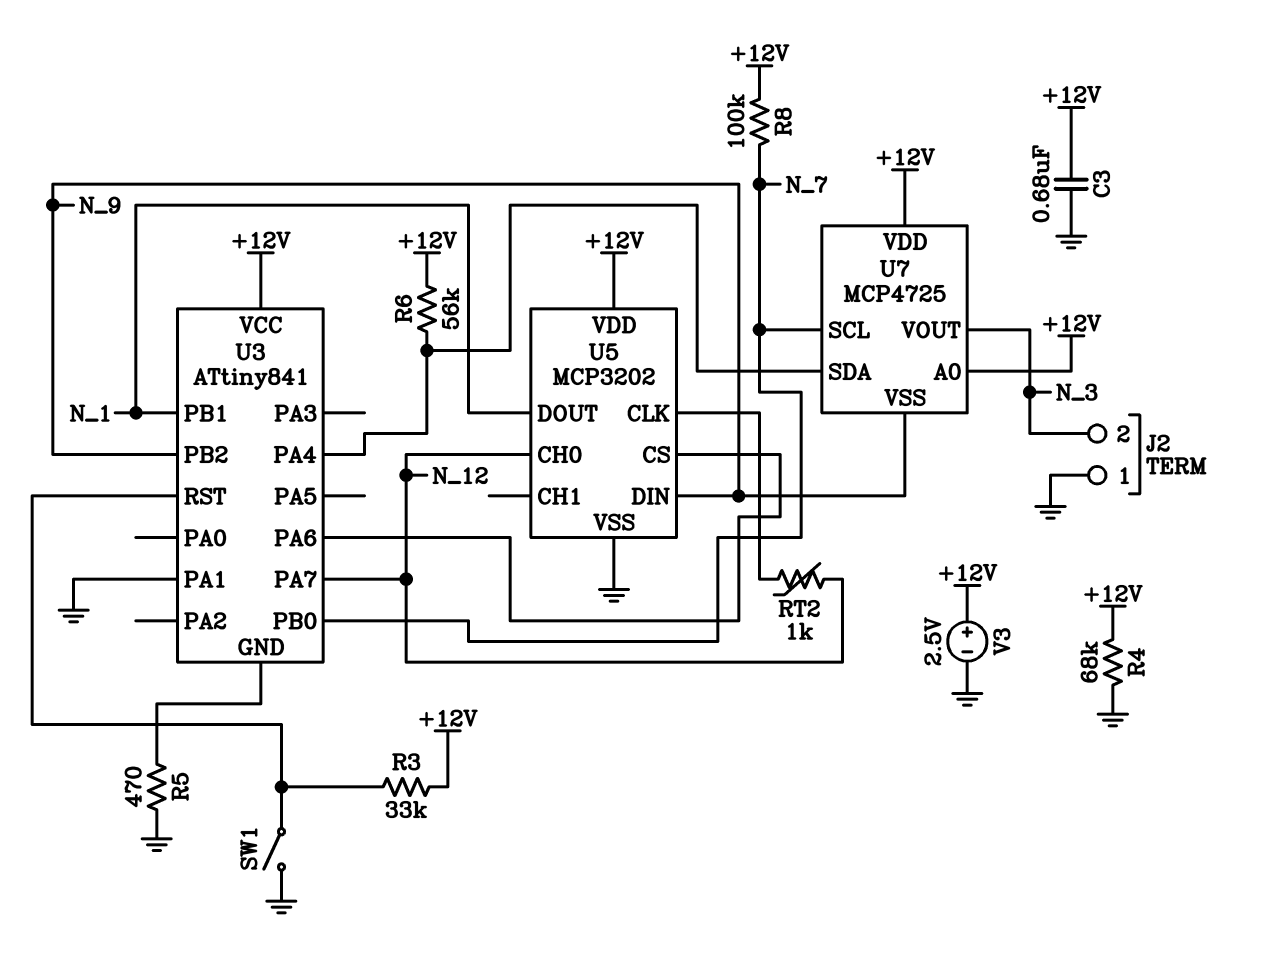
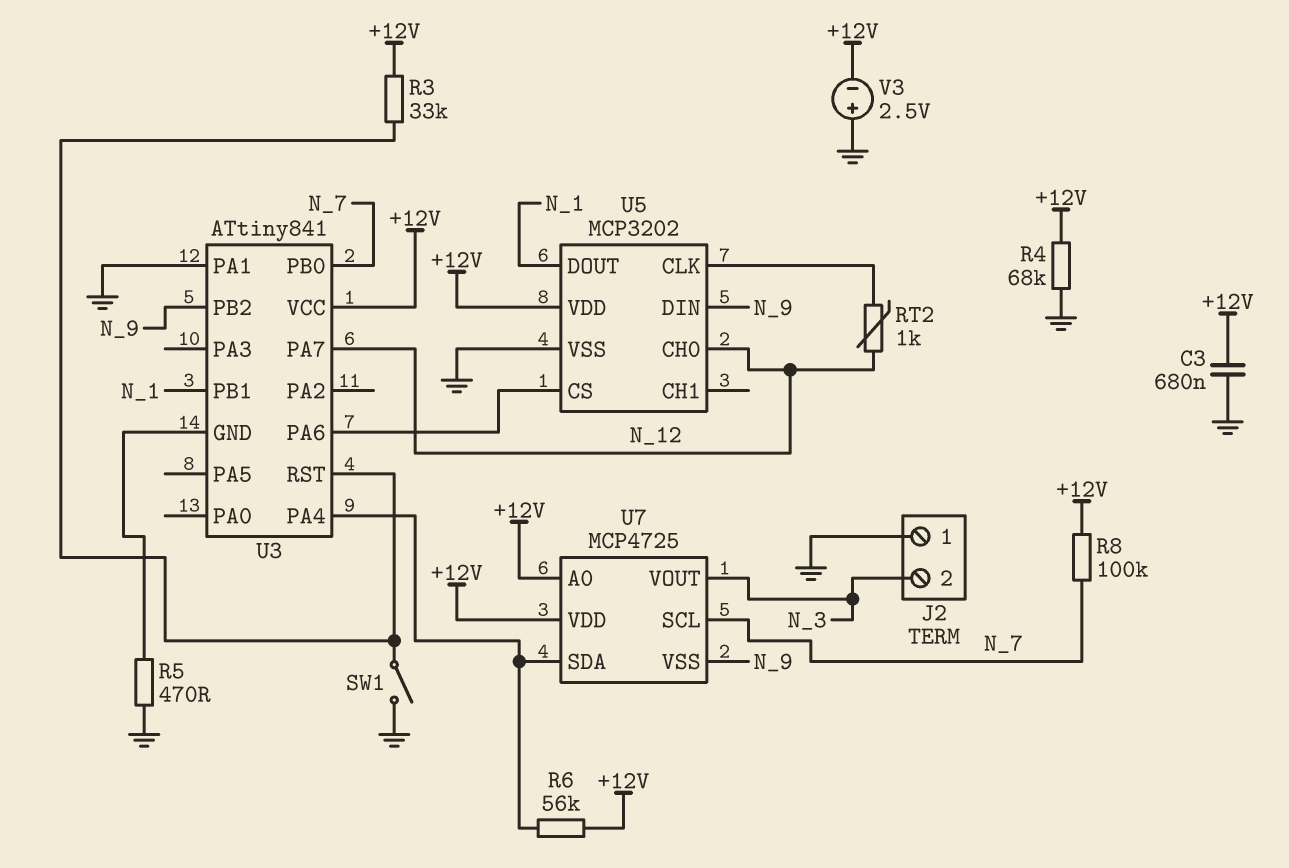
V3: 2.5V (plus +12V, minus GND) -> 2.5V (plus GND, minus +12V)

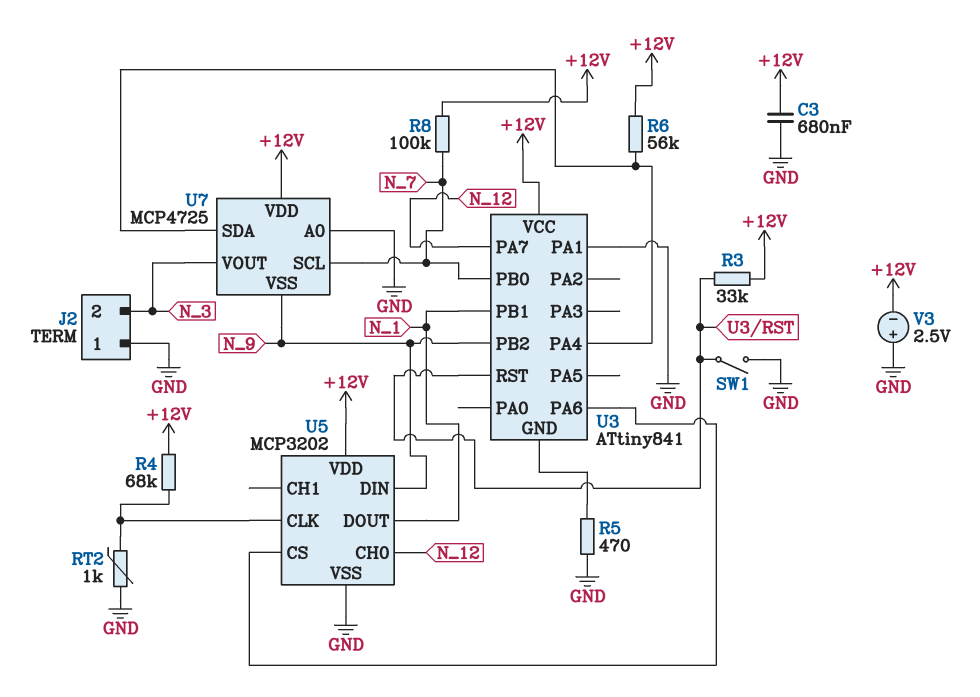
R4: 68k (+12V, GND) -> 68k (+12V, U5/CLK)
RT2: 1k (N_12, U5/CLK) -> 1k (GND, U5/CLK)
U7 pin A0: +12V -> GND

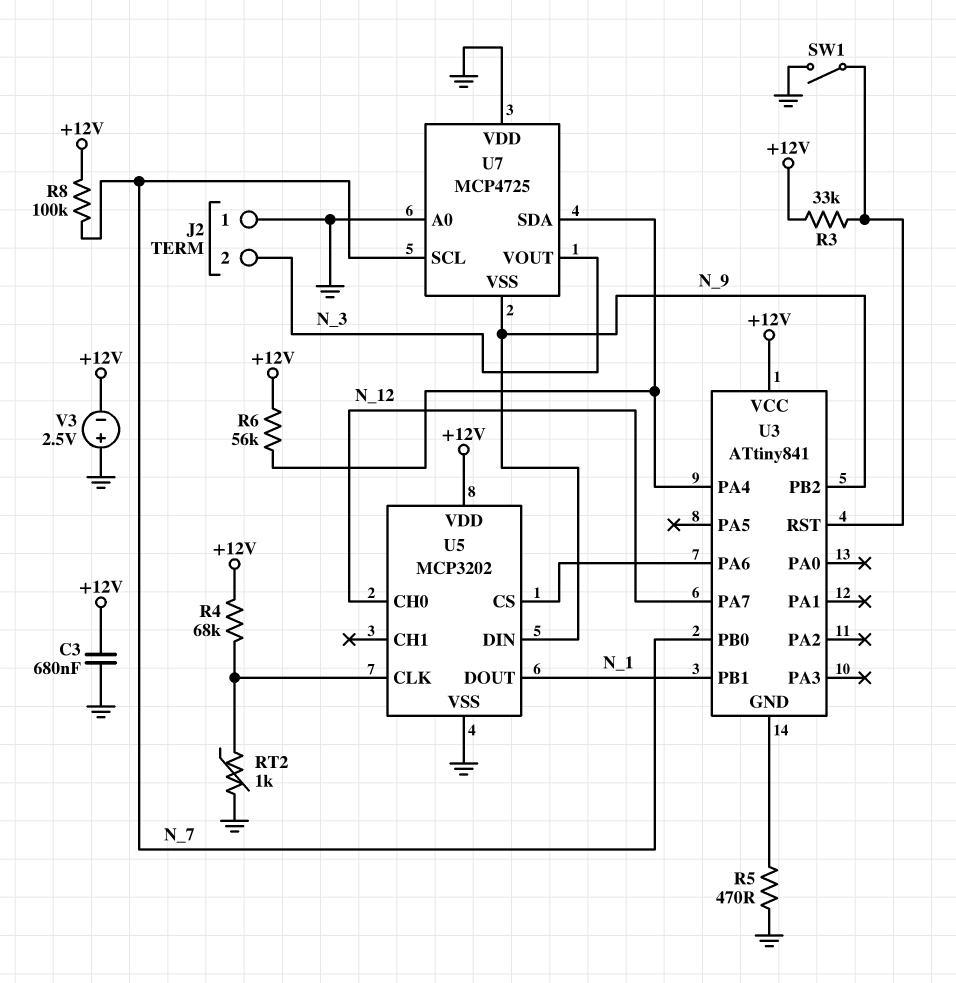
U3 pin PA1: GND -> none
U7 pin VDD: +12V -> GND

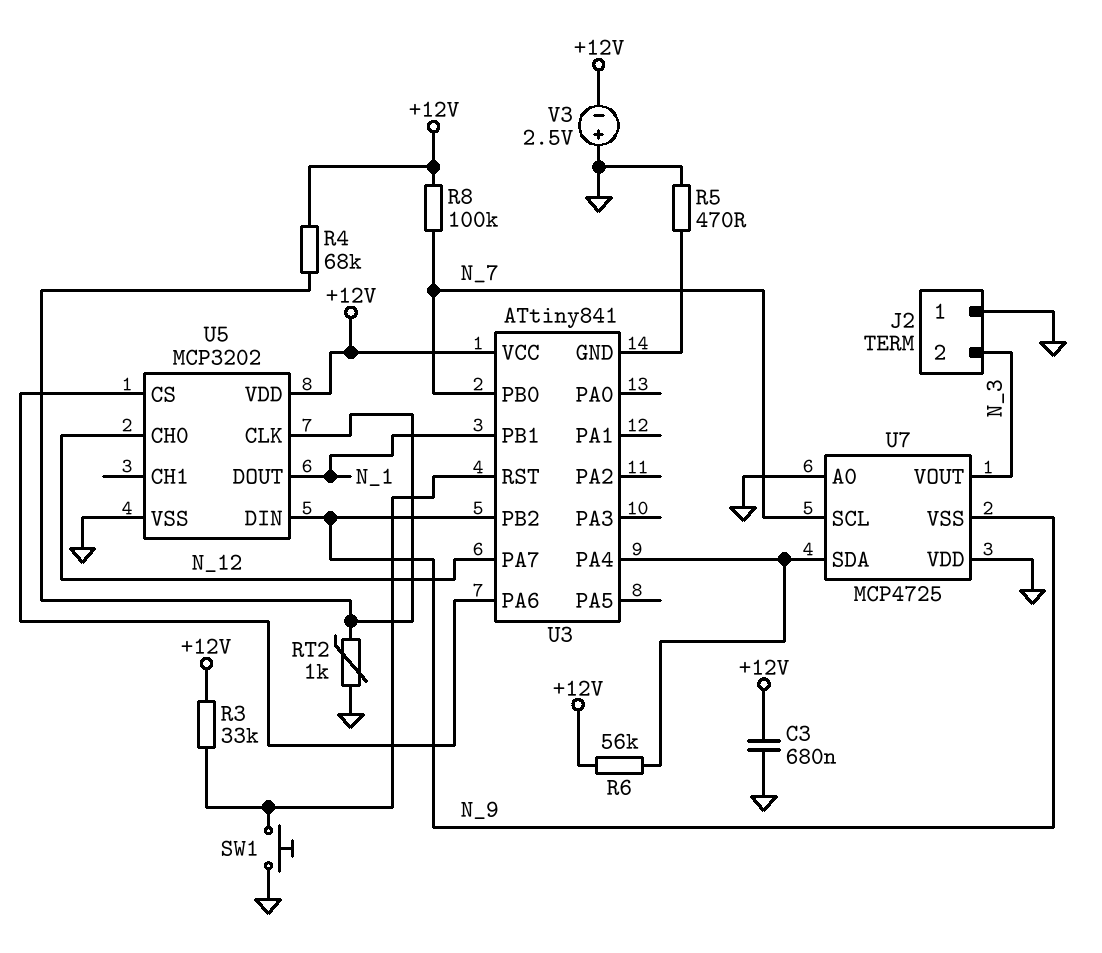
SW1: switch (GND, U3/RST) -> button (GND, U3/RST)

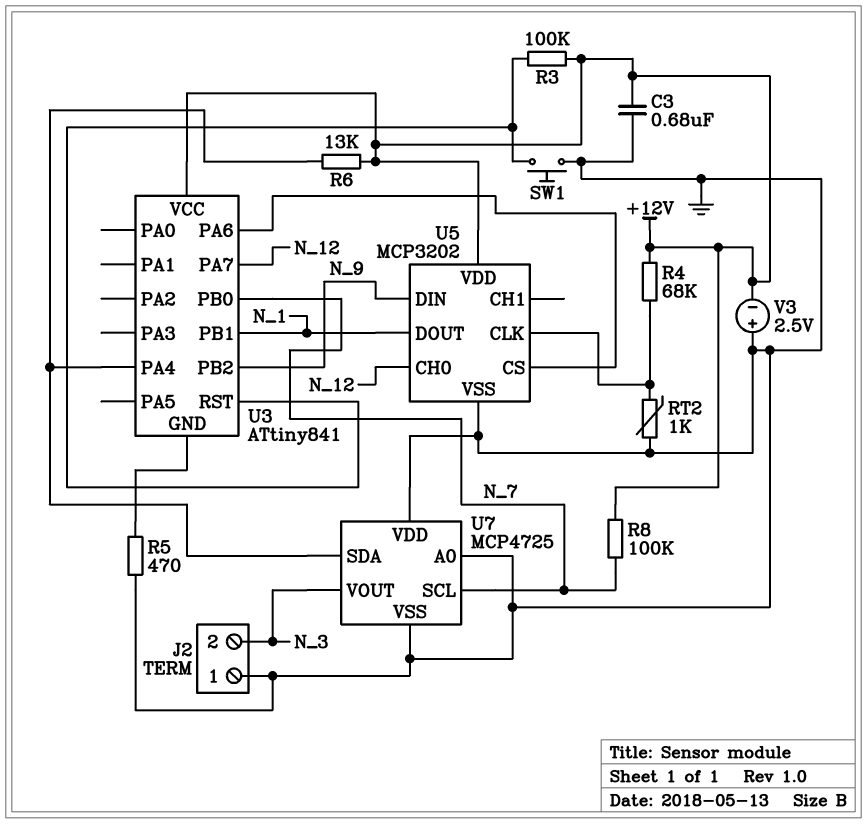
R3: 33k (+12V, U3/RST) -> 100k (+12V, U3/RST)
R6: 56k (+12V, U3/PA4) -> 13k (+12V, U3/PA4)
U7 pin VSS: N_9 -> GND

